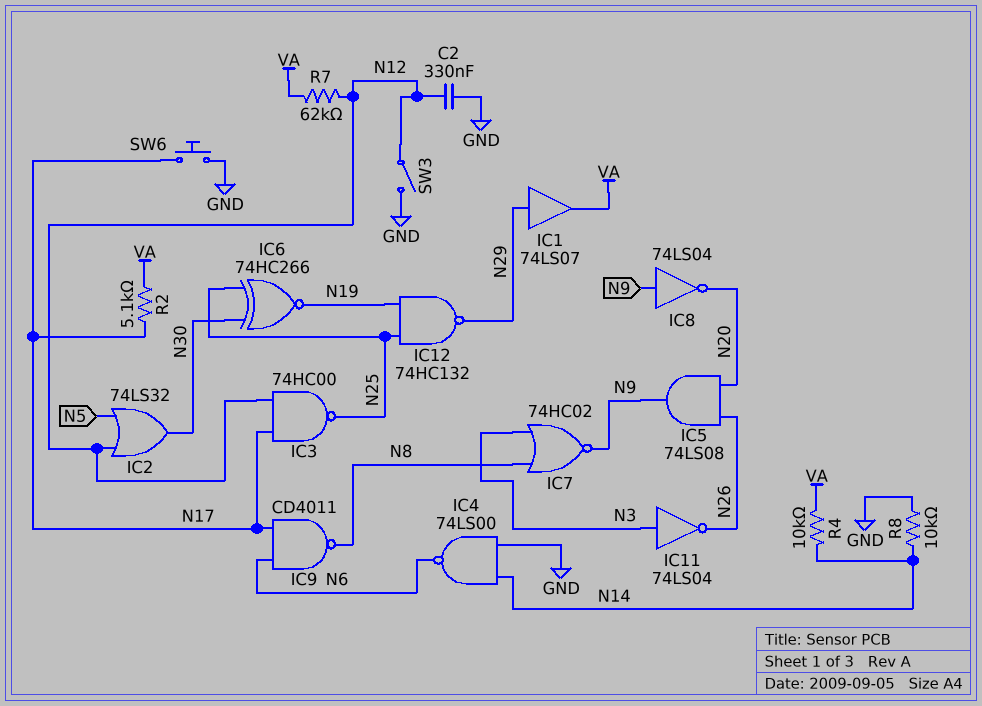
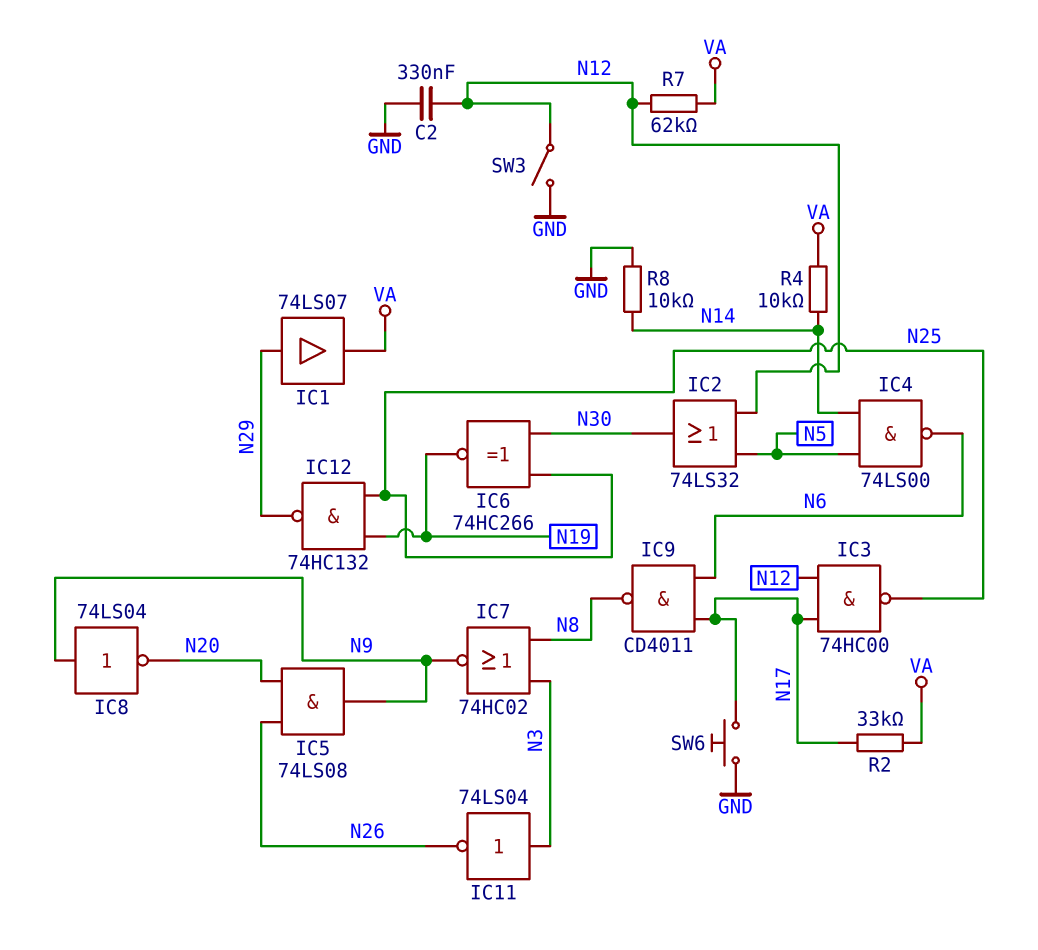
IC4: NAND 74LS00 (in GND, in N14, out N6) -> NAND 74LS00 (in N5, in N14, out N6)
R2: 5.1k (N17, VA) -> 33k (N17, VA)

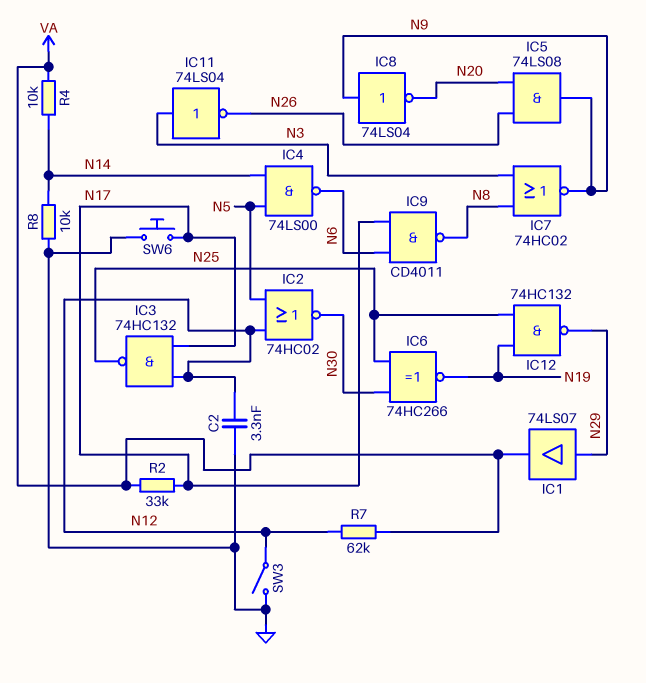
C2: 330nF (GND, N12) -> 3.3nF (GND, N12)
IC2: OR 74LS32 (in N5, in N12, out N30) -> NOR 74HC02 (in N5, in N12, out N30)
IC3: NAND 74HC00 (in N12, in N17, out N25) -> NAND 74HC132 (in N12, in N17, out N25)

